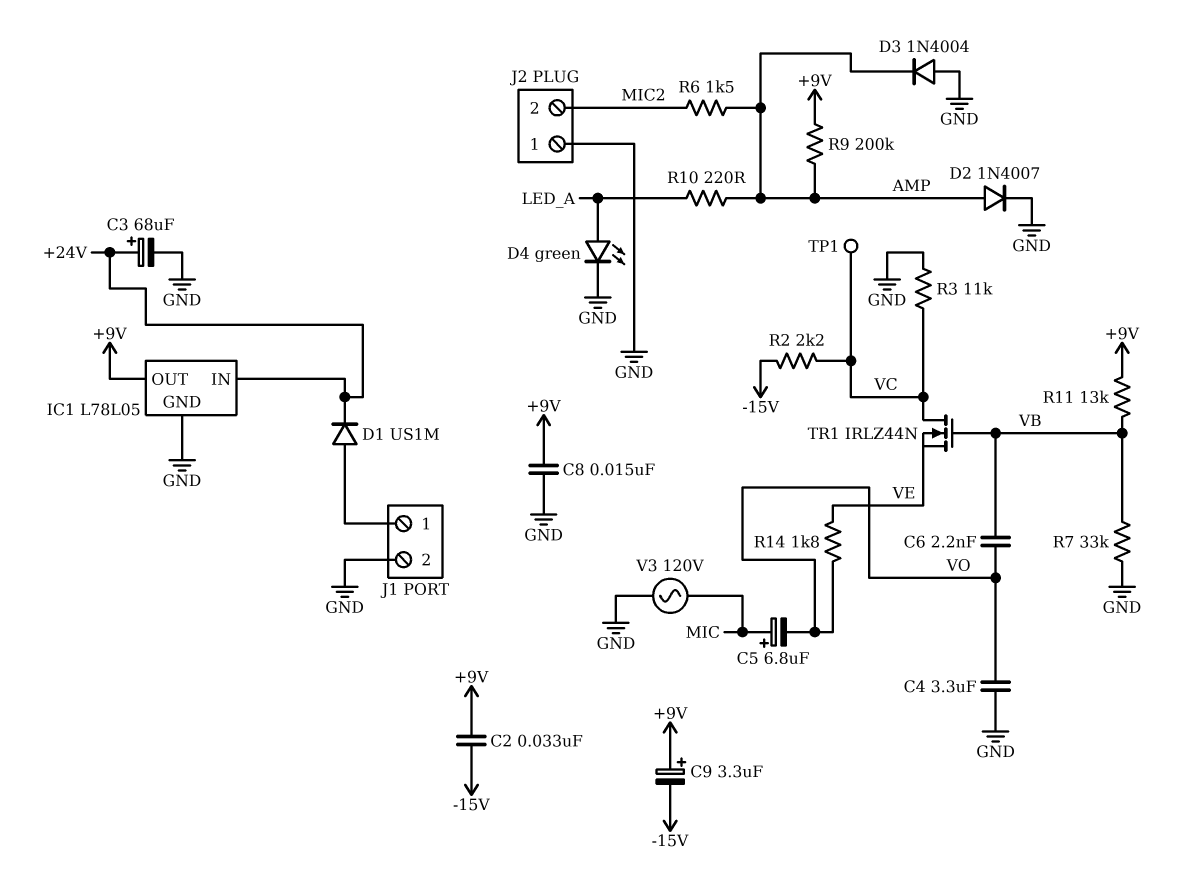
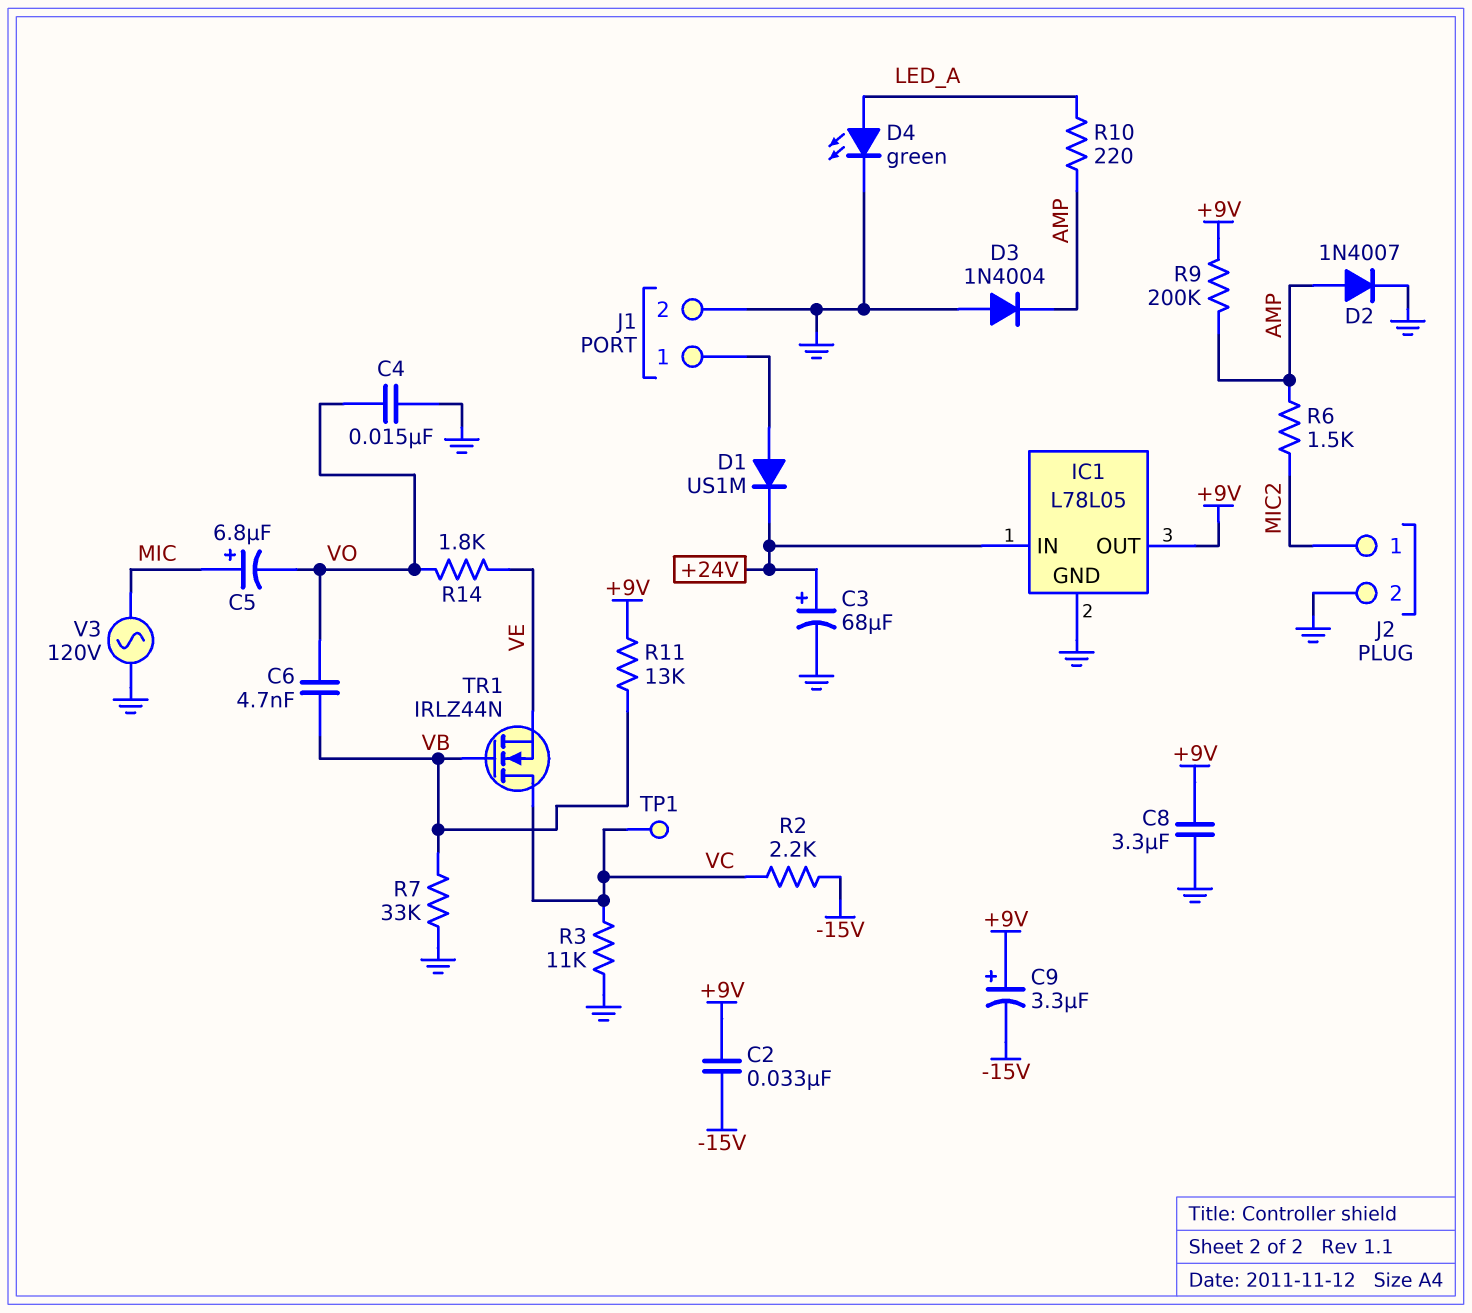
C4: 3.3uF (GND, VO) -> 15nF (GND, VO)
C6: 2.2nF (VB, VO) -> 4.7nF (VB, VO)
C8: 15nF (+9V, GND) -> 3.3uF (+9V, GND)
J2 pin 1: GND -> MIC2
J2 pin 2: MIC2 -> GND

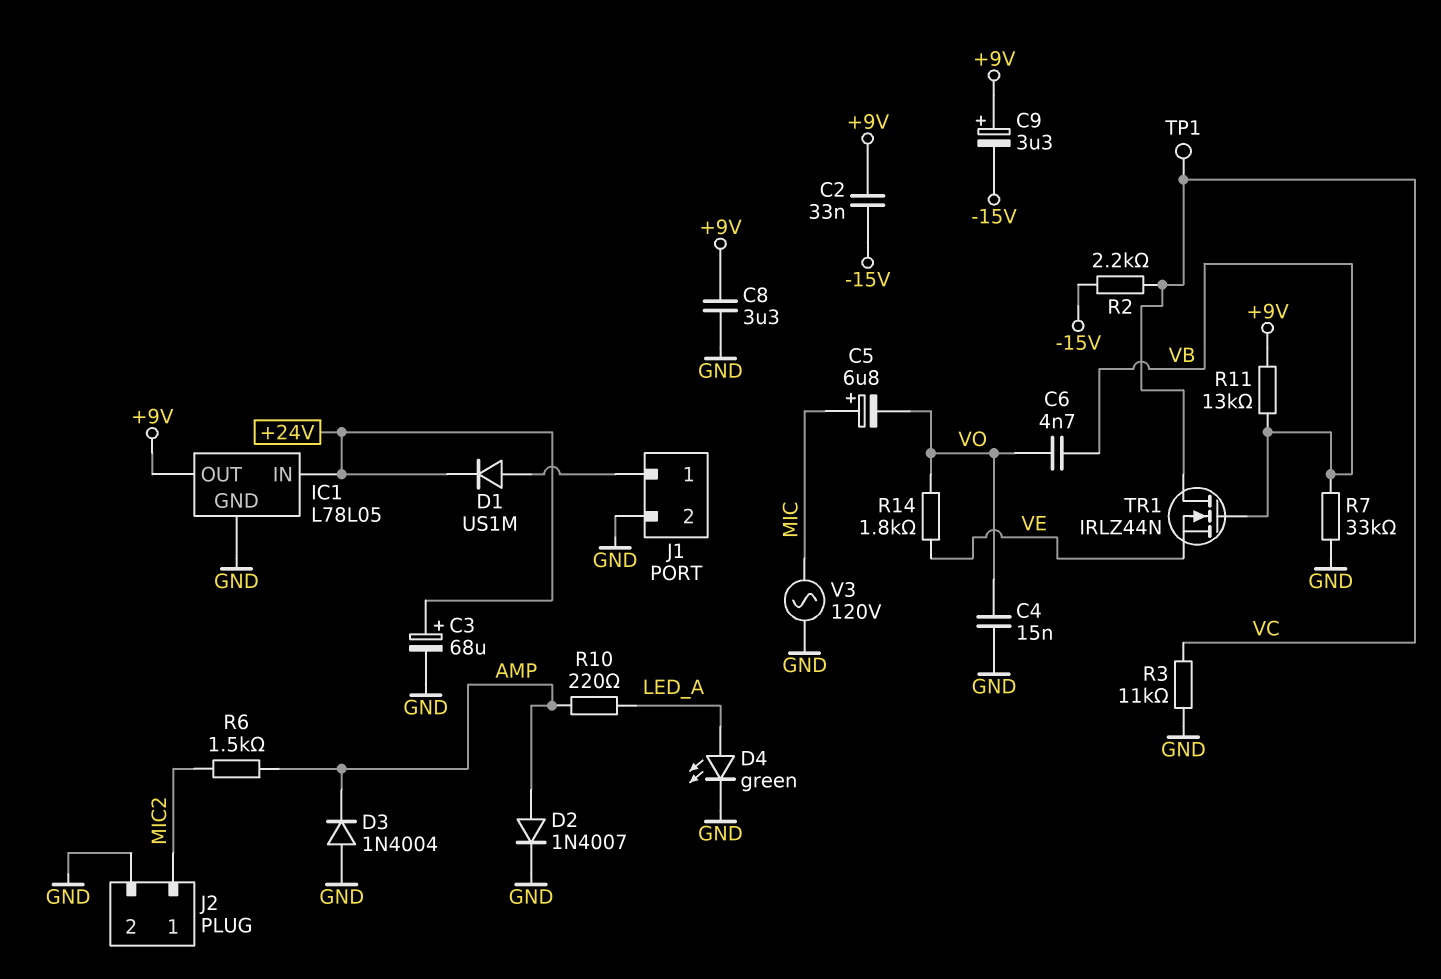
R9: 200k (+9V, AMP) -> none

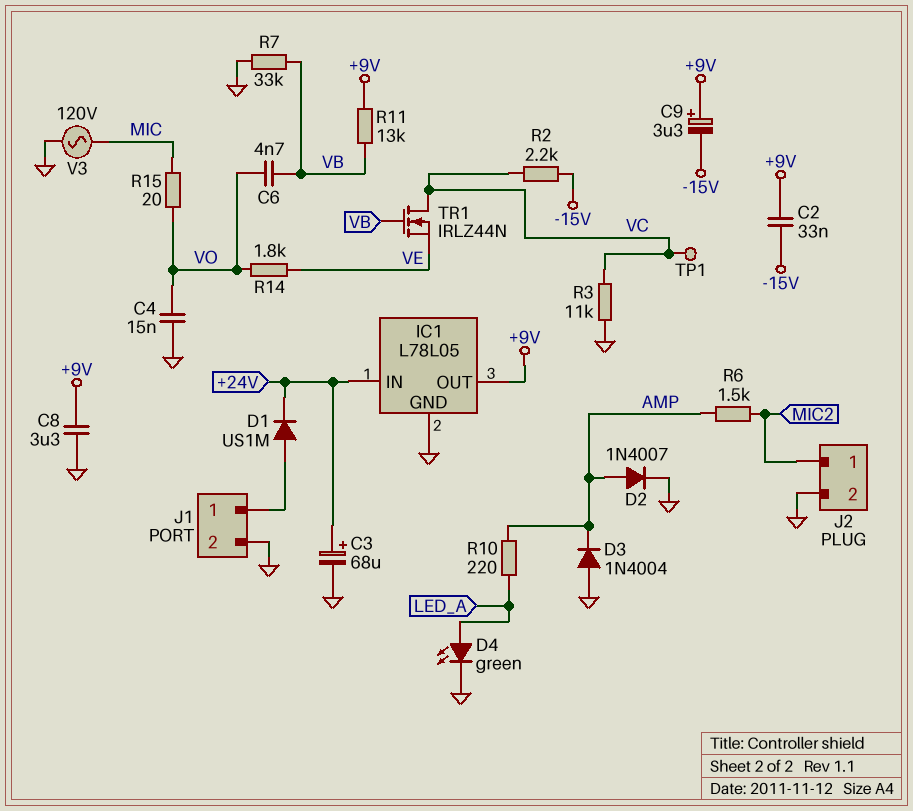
C5: 6.8uF (plus MIC, minus VO) -> none
R15: none -> 20 (MIC, VO)

